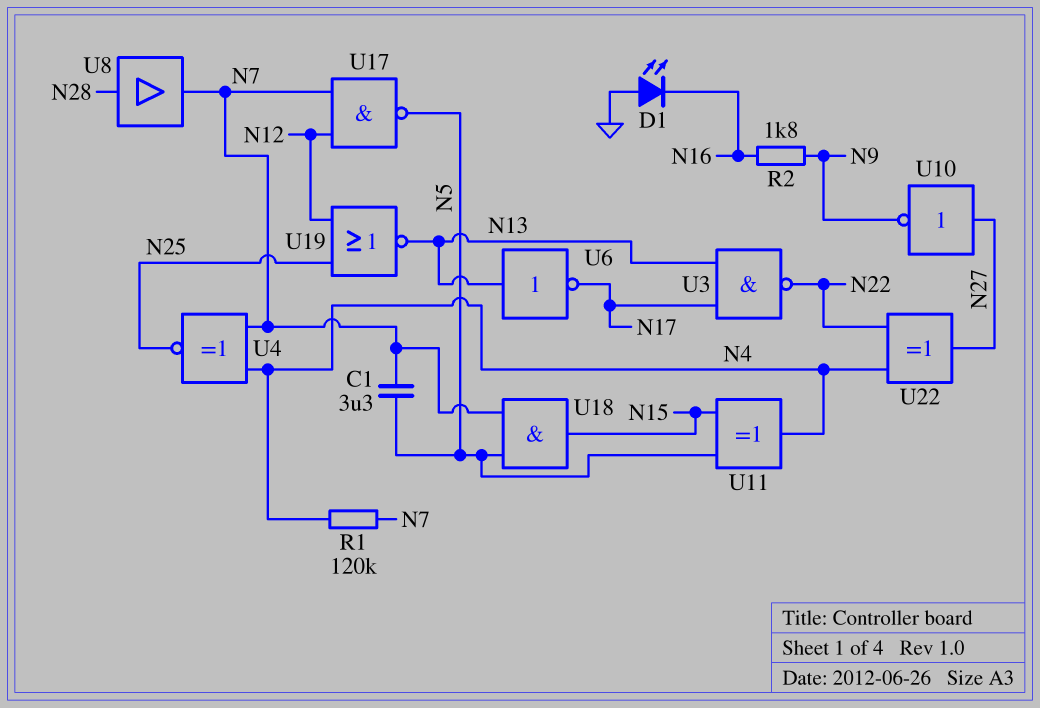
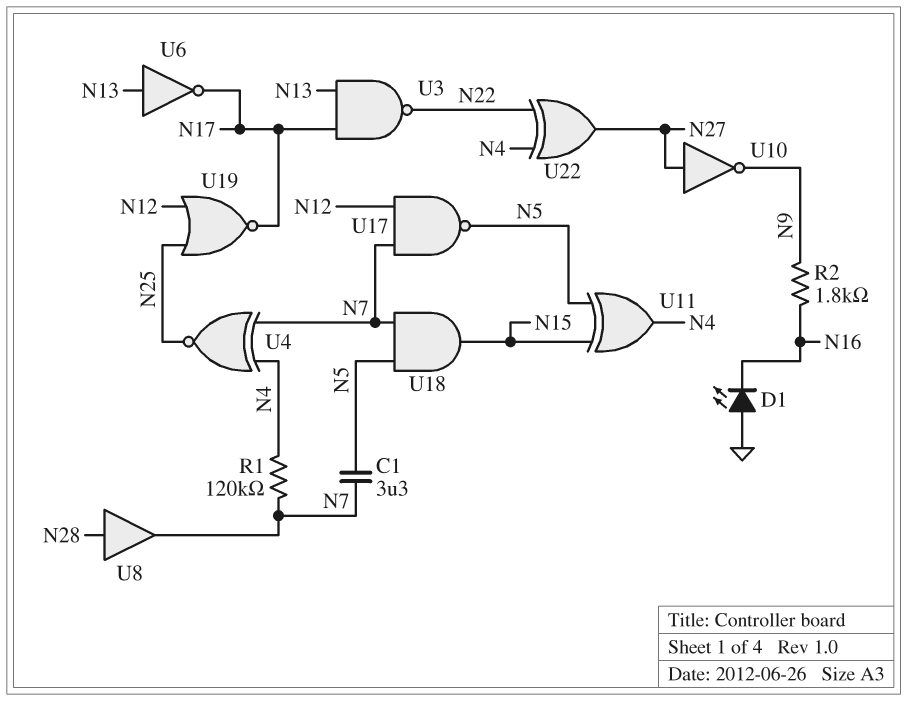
U19: NOR (in N12, in N25, out N13) -> NOR (in N12, in N25, out N17)

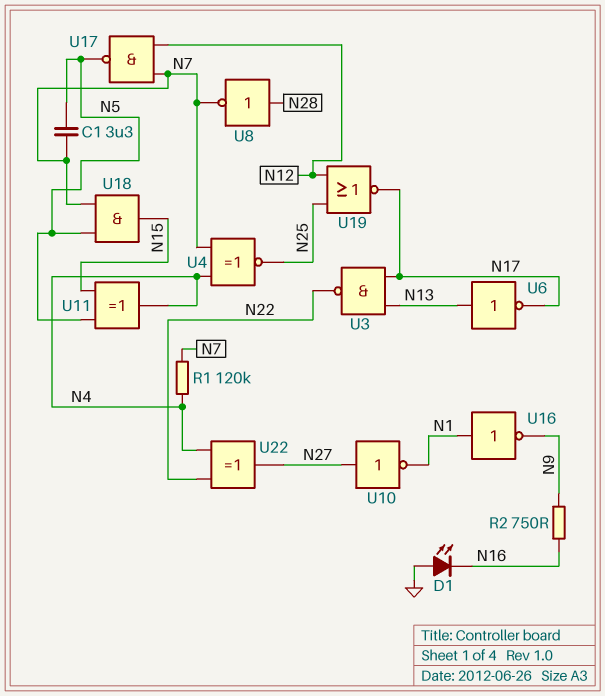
R2: 1.8k (N9, N16) -> 750 (N9, N16)
U8: buffer (in N28, out N7) -> NOT (in N28, out N7)
U10: NOT (in N27, out N9) -> NOT (in N27, out N1)
U16: none -> NOT (in N1, out N9)

